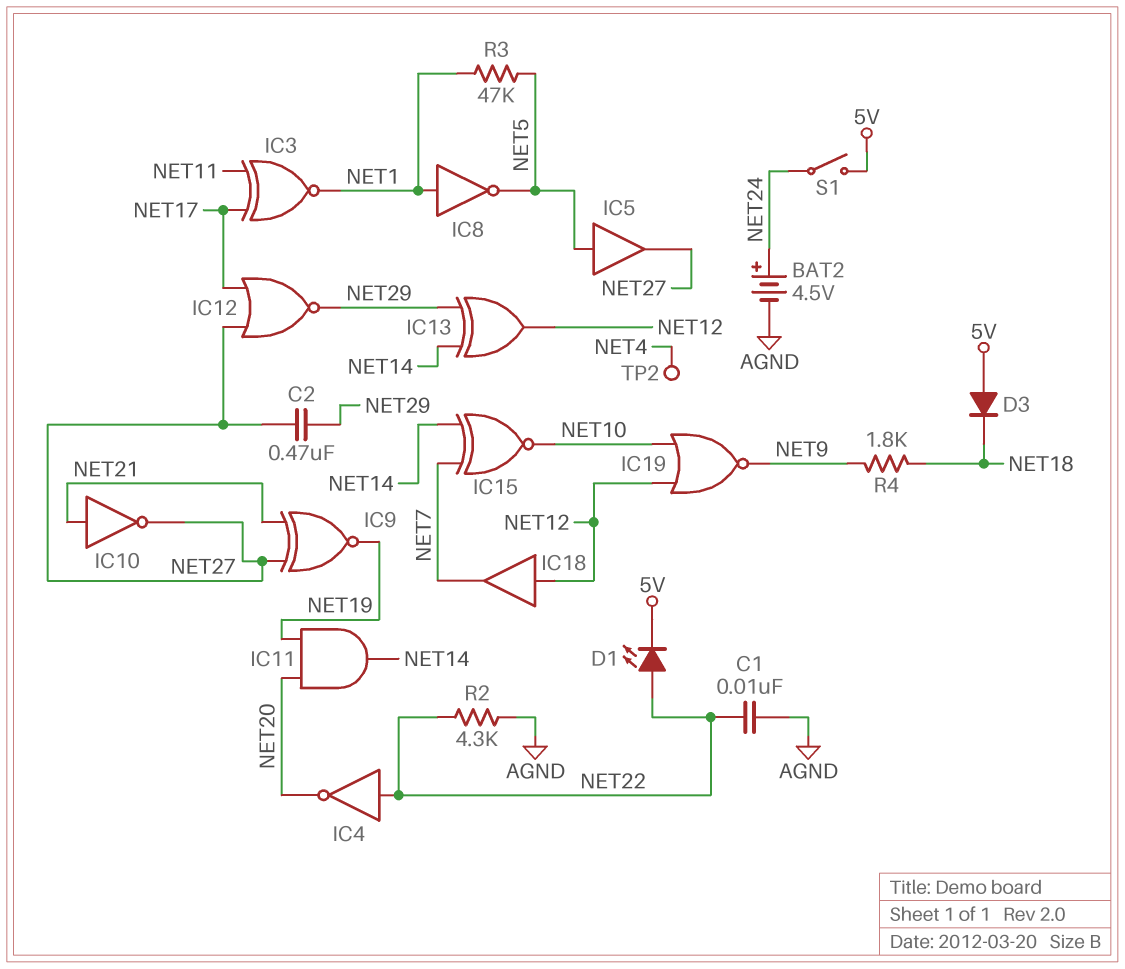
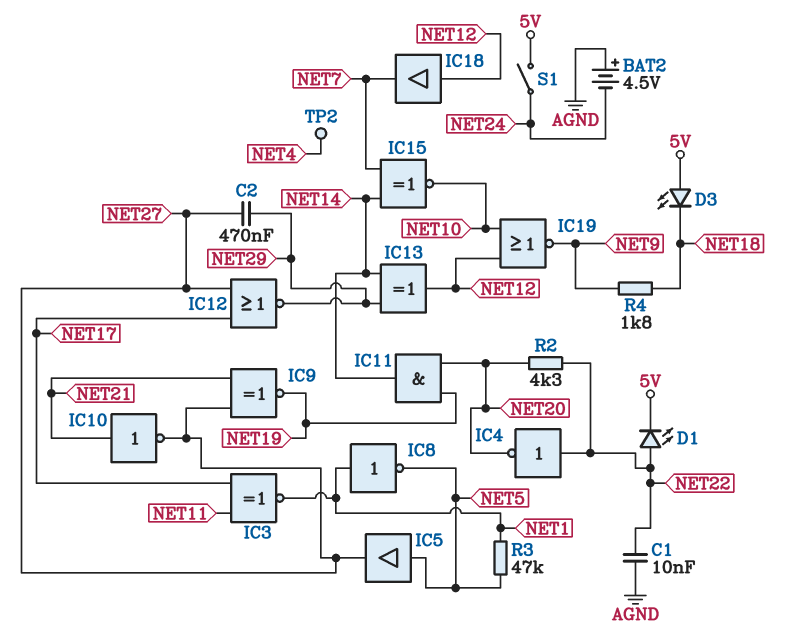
BAT2: 4.5V (plus NET24, minus AGND) -> 4.5V (plus AGND, minus NET24)
D3: diode (A 5V, K NET18) -> LED (A 5V, K NET18)
R2: 4.3k (AGND, NET22) -> 4.3k (NET20, NET22)

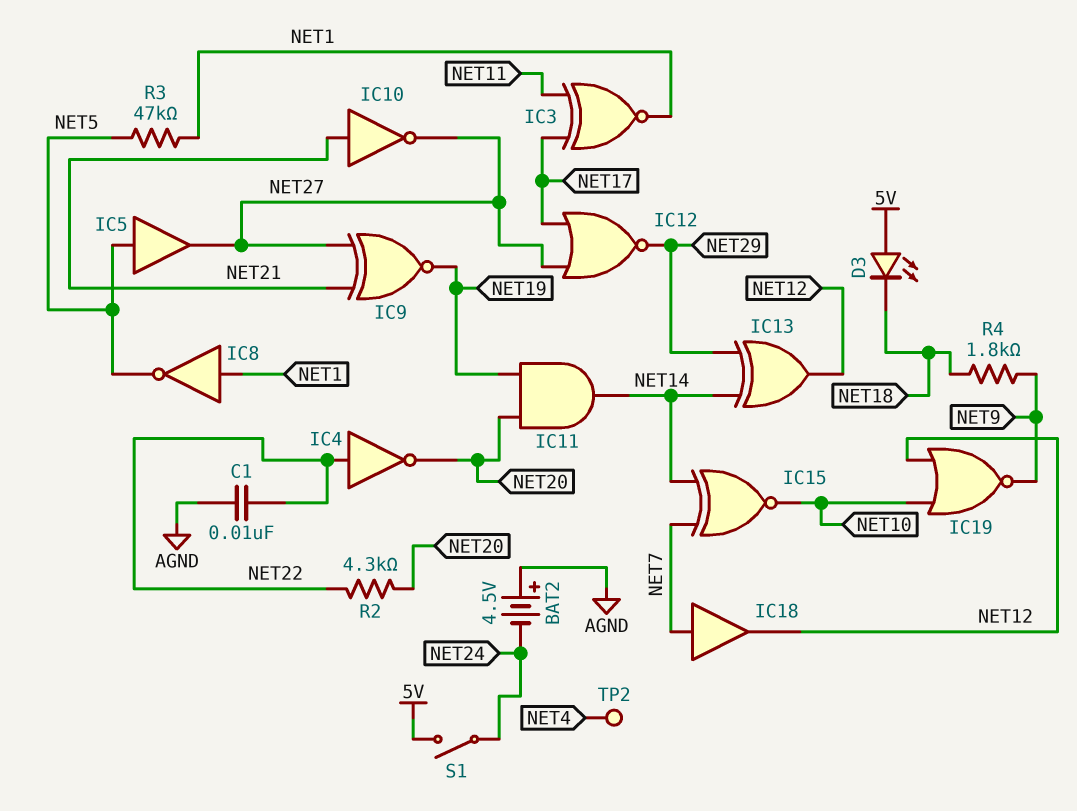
C2: 470nF (NET27, NET29) -> none
D1: LED (A NET22, K 5V) -> none
IC18: buffer (in NET12, out NET7) -> buffer (in NET7, out NET12)

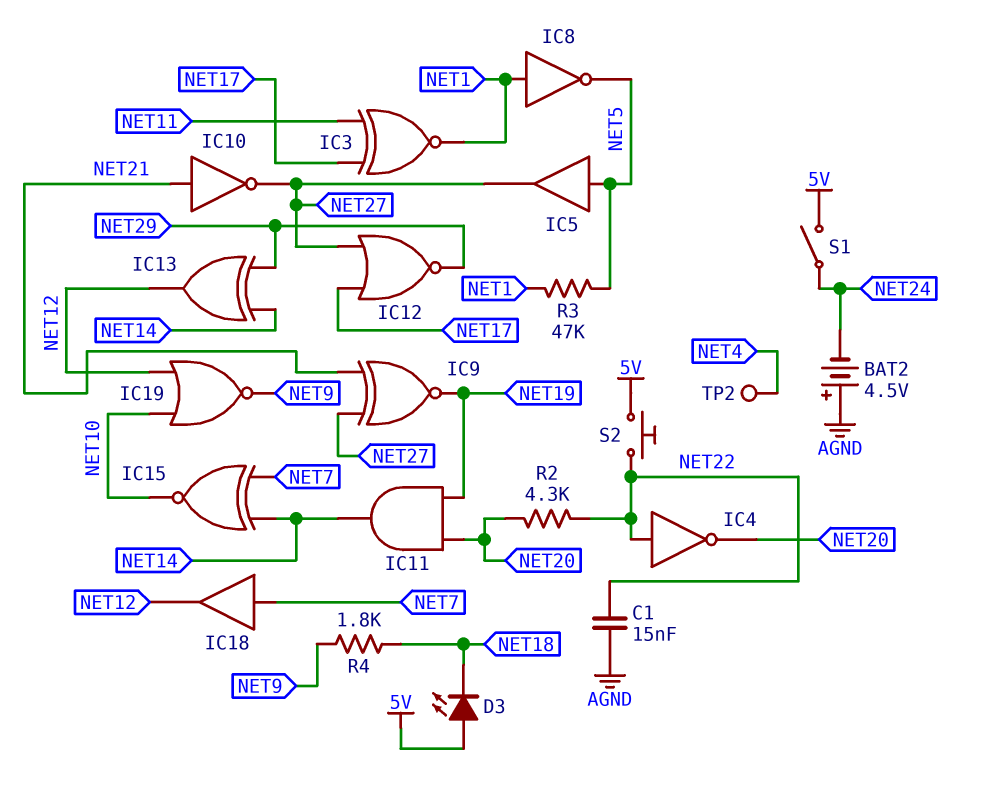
C1: 10nF (AGND, NET22) -> 15nF (AGND, NET22)
S2: none -> button (5V, NET22)

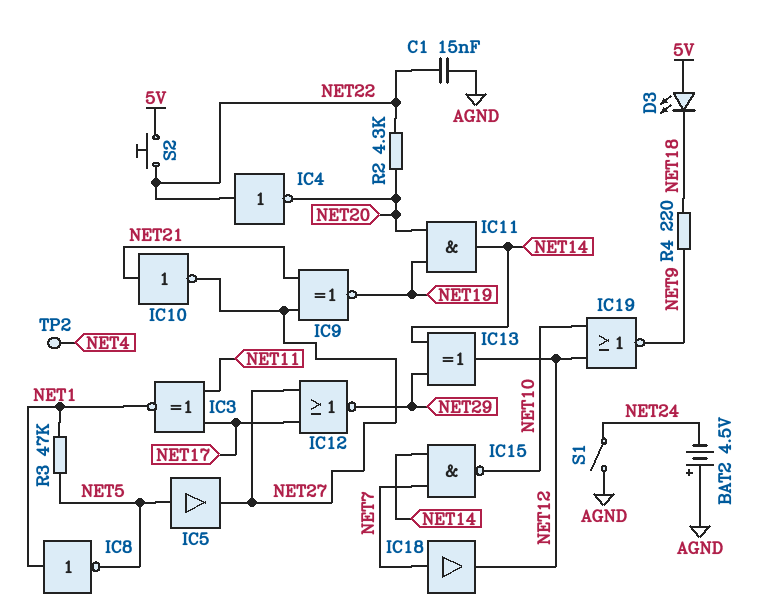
IC15: XNOR (in NET7, in NET14, out NET10) -> NAND (in NET7, in NET14, out NET10)
R4: 1.8k (NET9, NET18) -> 220 (NET9, NET18)
S1: switch (5V, NET24) -> switch (AGND, NET24)

